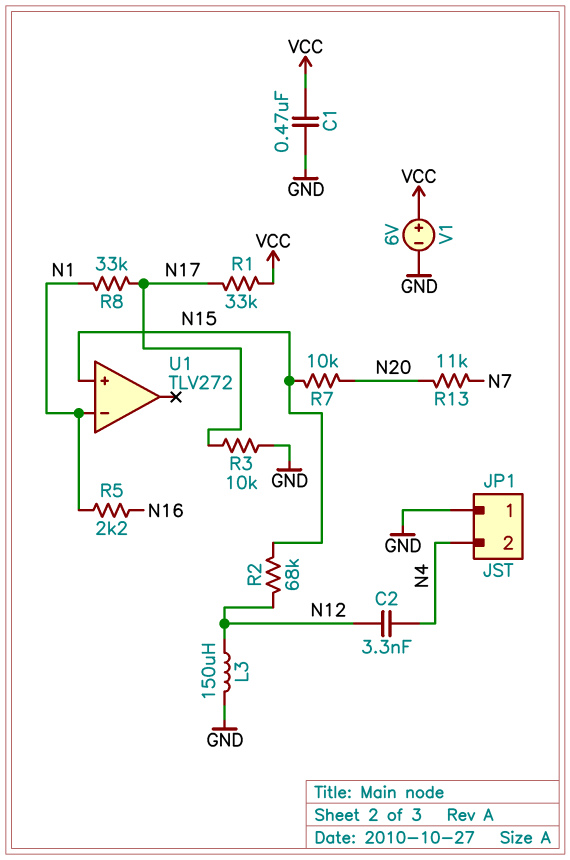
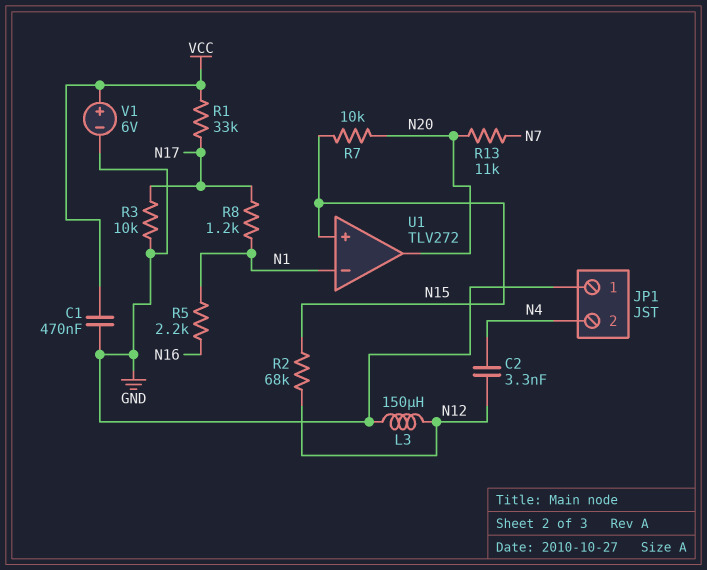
R8: 33k (N1, N17) -> 1.2k (N1, N17)
U1 pin out: none -> N20

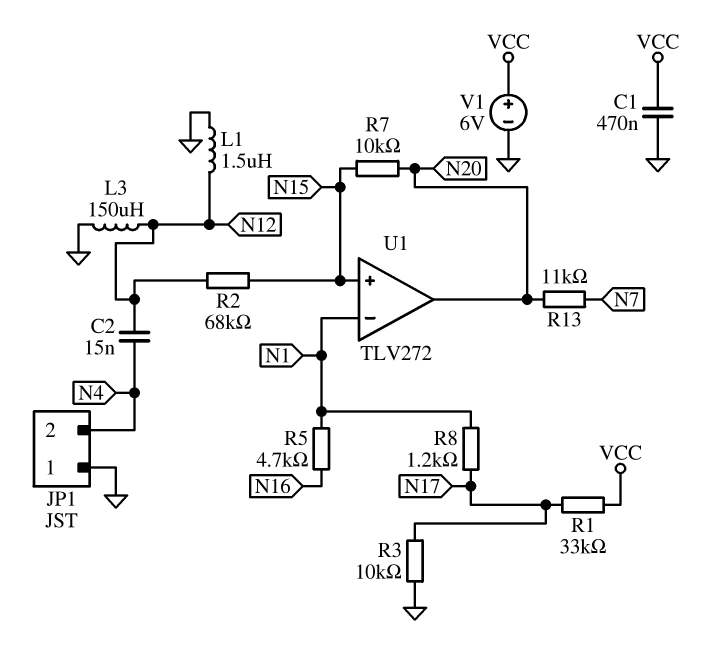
C2: 3.3nF (N4, N12) -> 15nF (N4, N12)
L1: none -> 1.5uH (GND, N12)
R5: 2.2k (N1, N16) -> 4.7k (N1, N16)

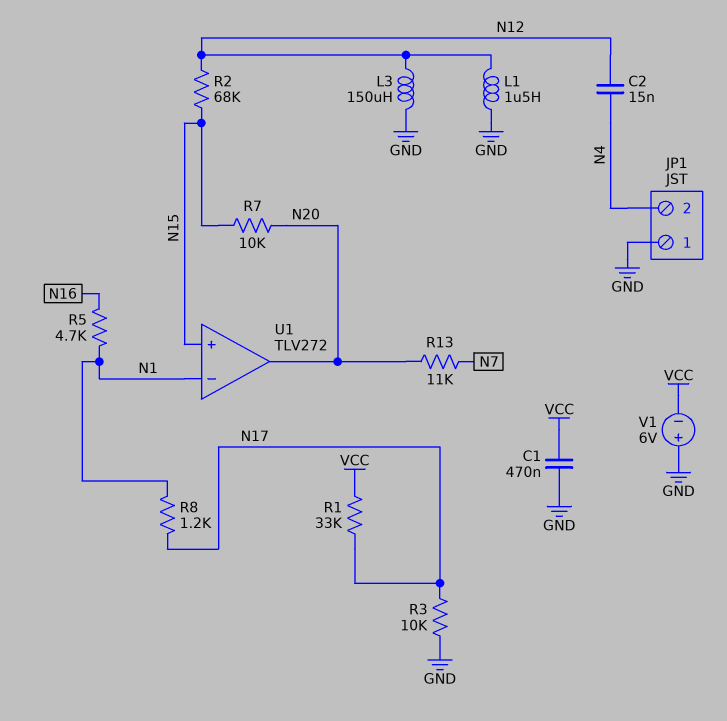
V1: 6V (plus VCC, minus GND) -> 6V (plus GND, minus VCC)

